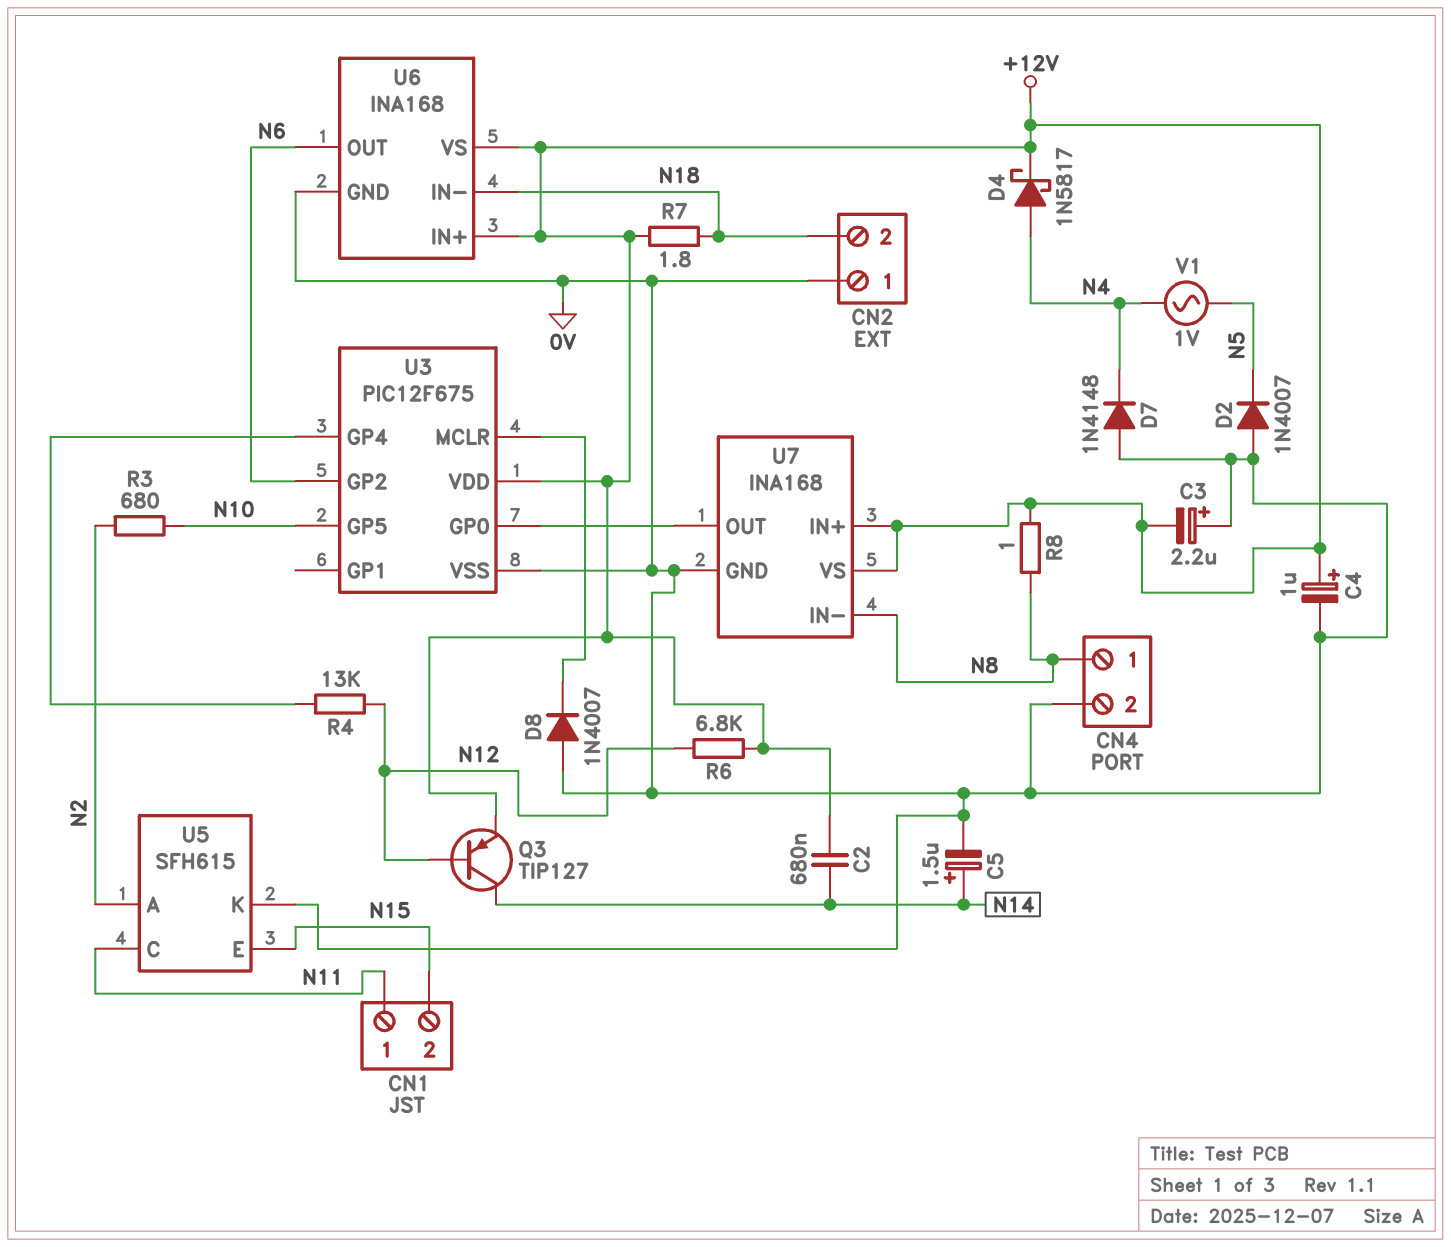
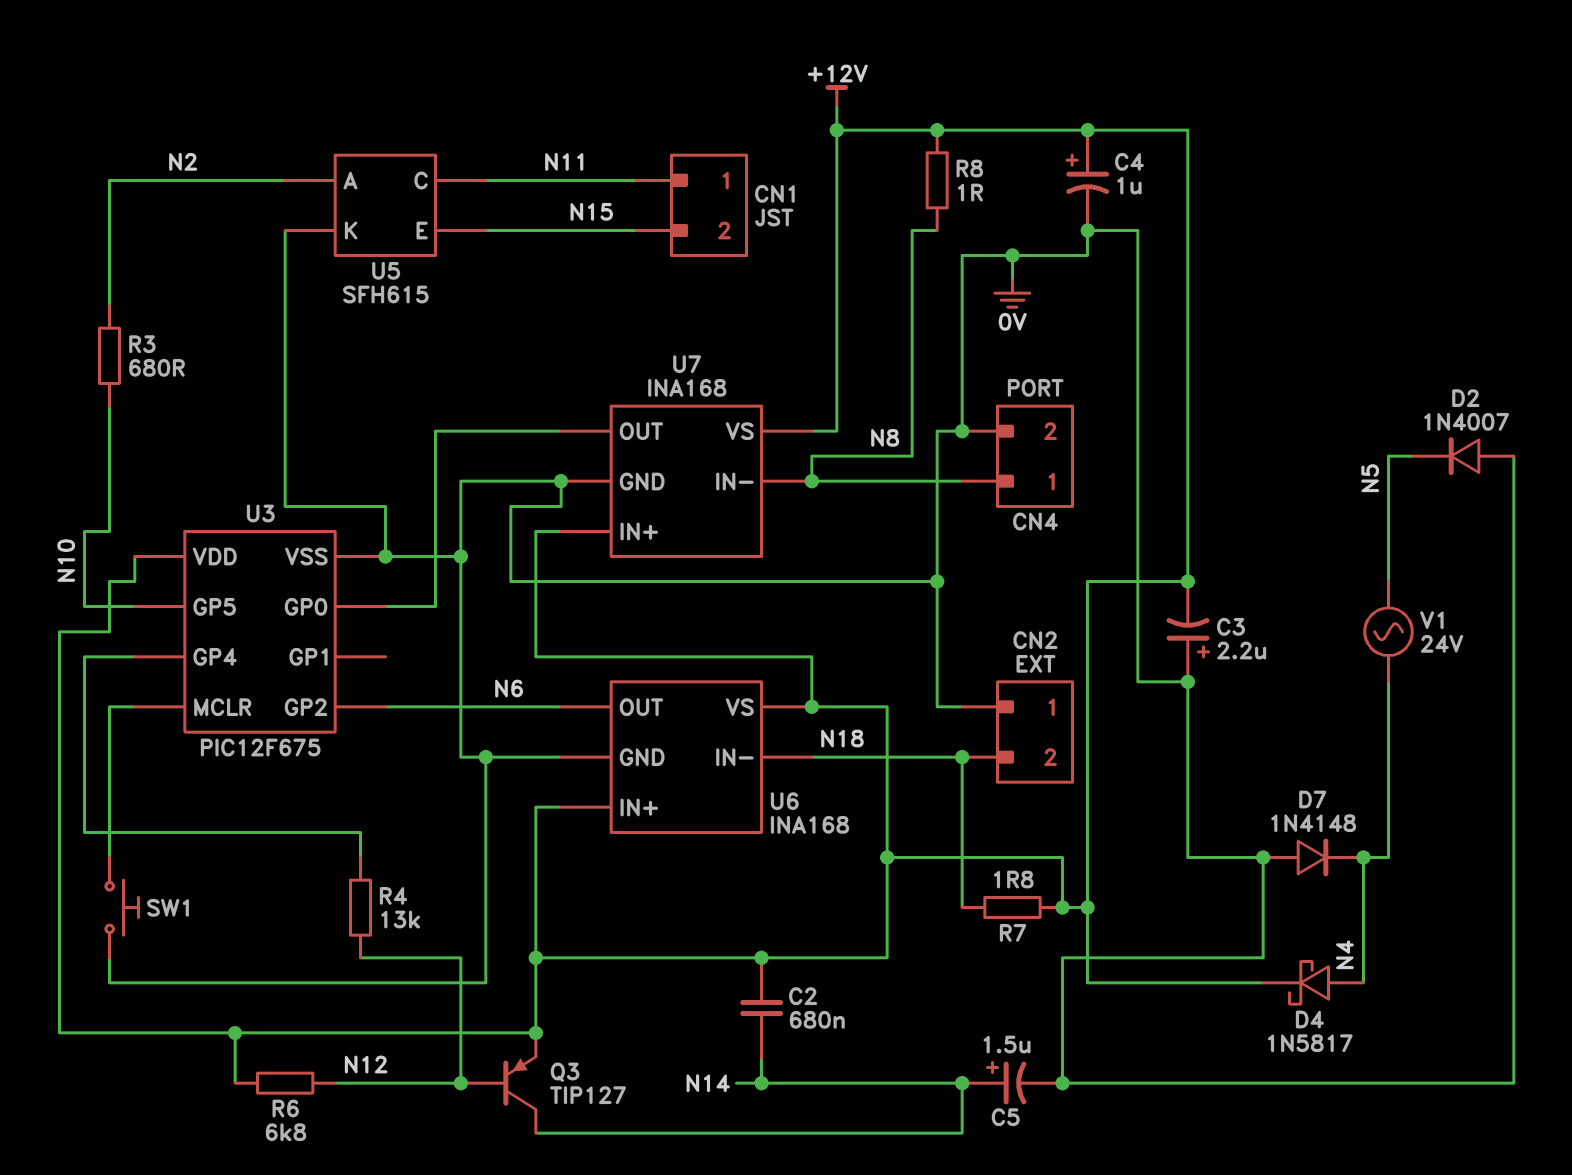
D8: diode 1N4007 (A 0V, K U3/MCLR) -> none
SW1: none -> button (0V, U3/MCLR)
V1: AC 1V (N4, N5) -> AC 24V (N4, N5)

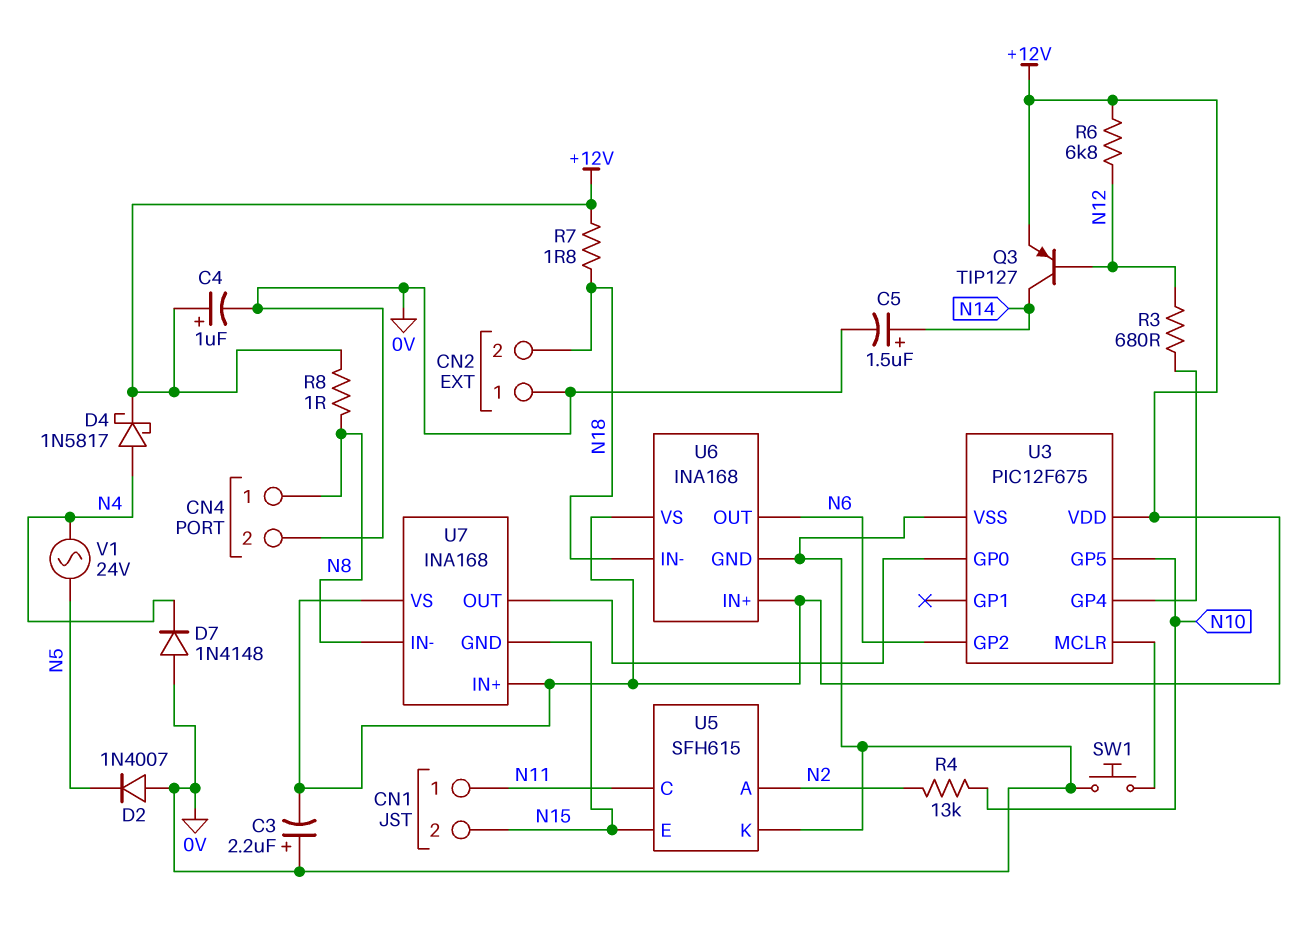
C2: 680nF (+12V, N14) -> none
R3: 680 (N2, N10) -> 680 (N12, U3/GP4)
R4: 13k (N12, U3/GP4) -> 13k (N2, N10)
U7 pin GND: 0V -> N15

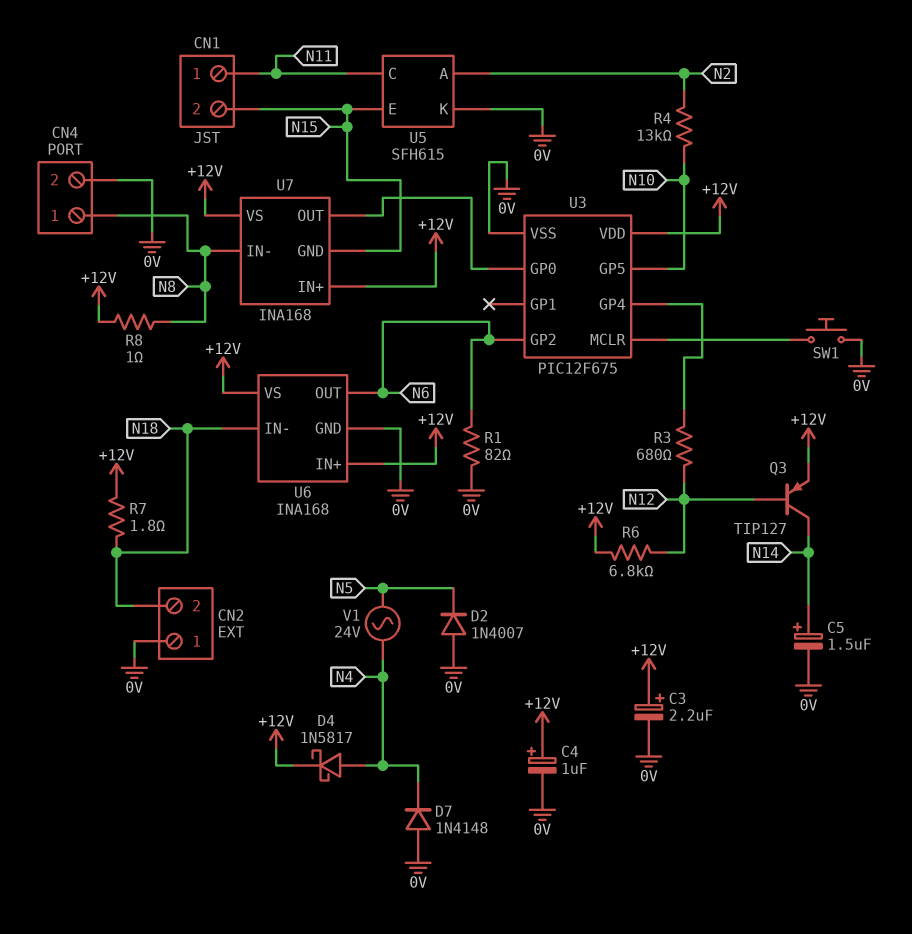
C3: 2.2uF (plus 0V, minus +12V) -> 2.2uF (plus +12V, minus 0V)
R1: none -> 82 (0V, N6)

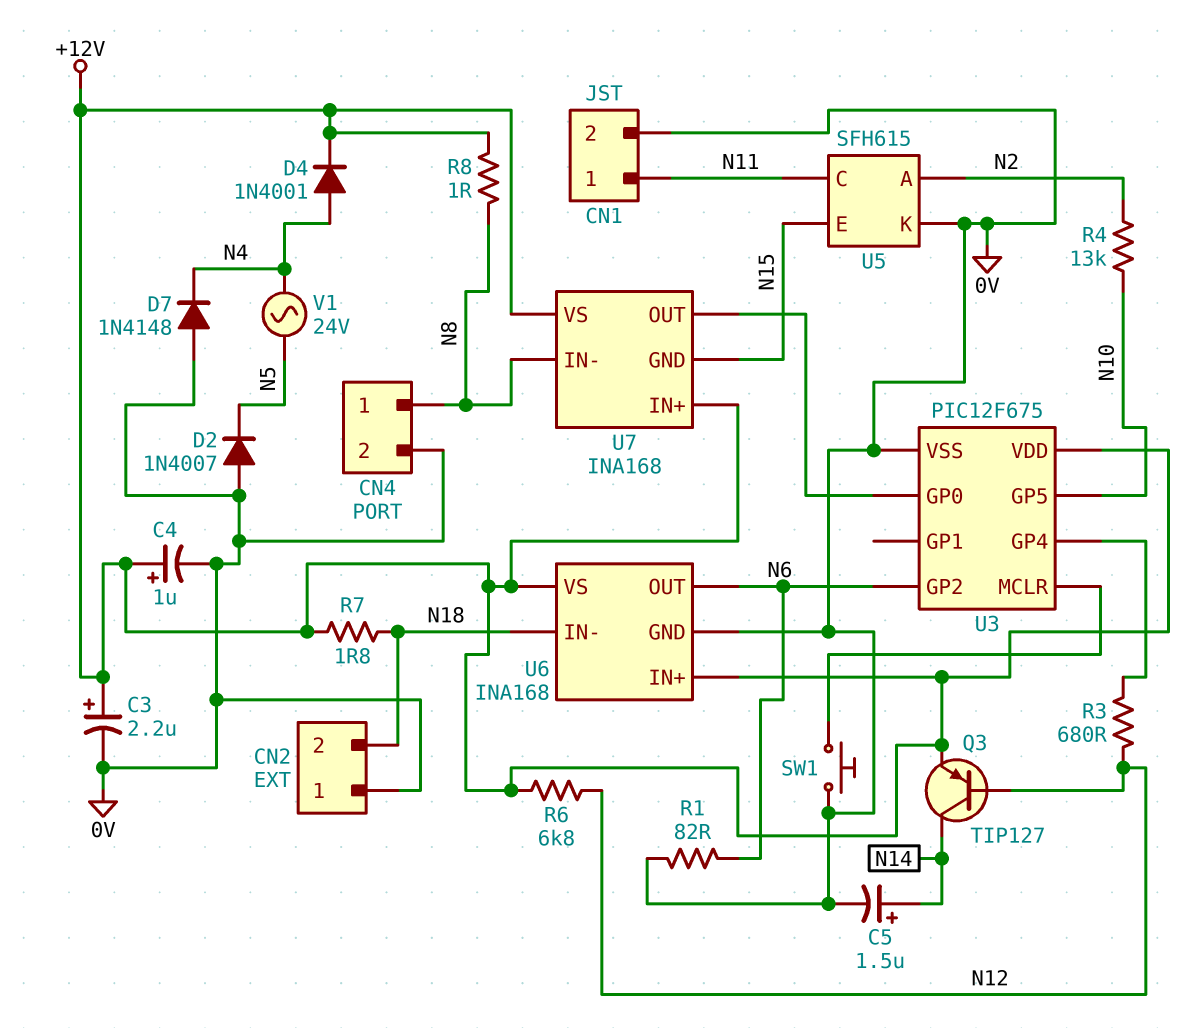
CN1 pin 2: N15 -> 0V
D4: schottky 1N5817 (A N4, K +12V) -> diode 1N4001 (A N4, K +12V)

